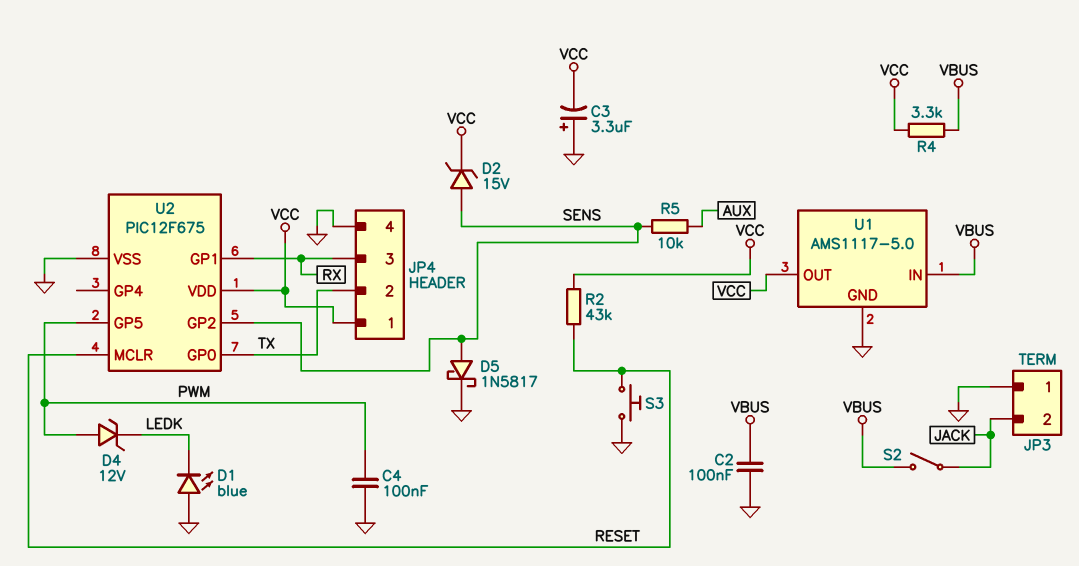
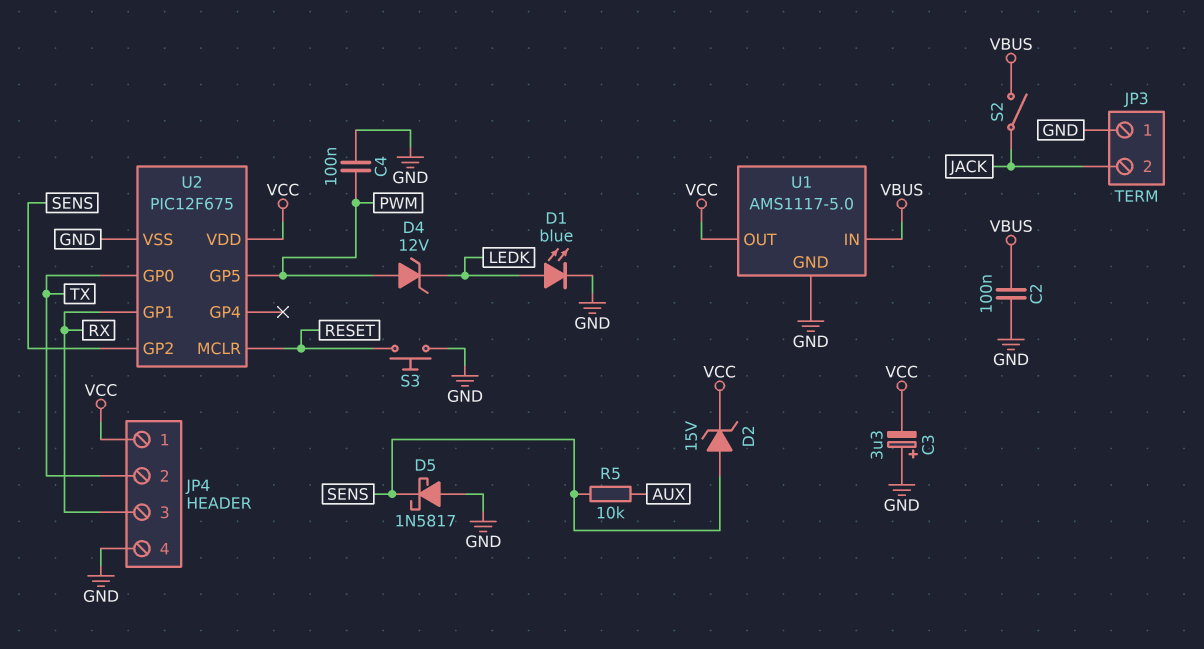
D1: LED blue (A GND, K LEDK) -> LED blue (A LEDK, K GND)
D5: schottky 1N5817 (A SENS, K GND) -> schottky 1N5817 (A GND, K SENS)
R2: 43k (RESET, VCC) -> none
R4: 3.3k (VBUS, VCC) -> none

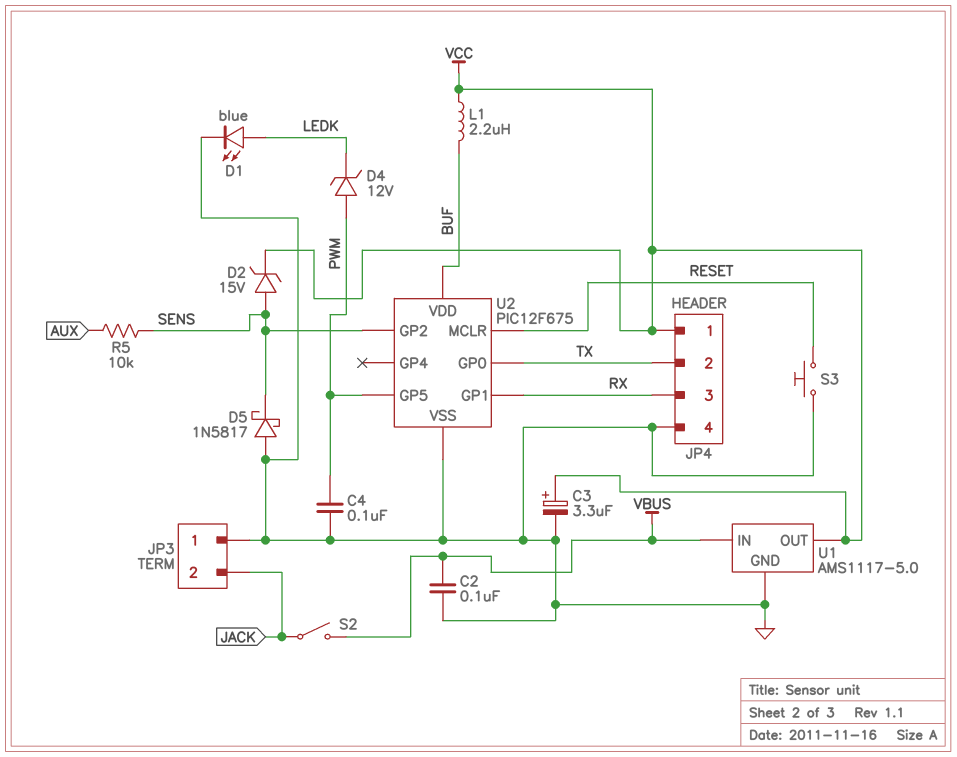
C3: 3.3uF (plus GND, minus VCC) -> 3.3uF (plus VCC, minus GND)
L1: none -> 2.2uH (BUF, VCC)
U2 pin VDD: VCC -> BUF

